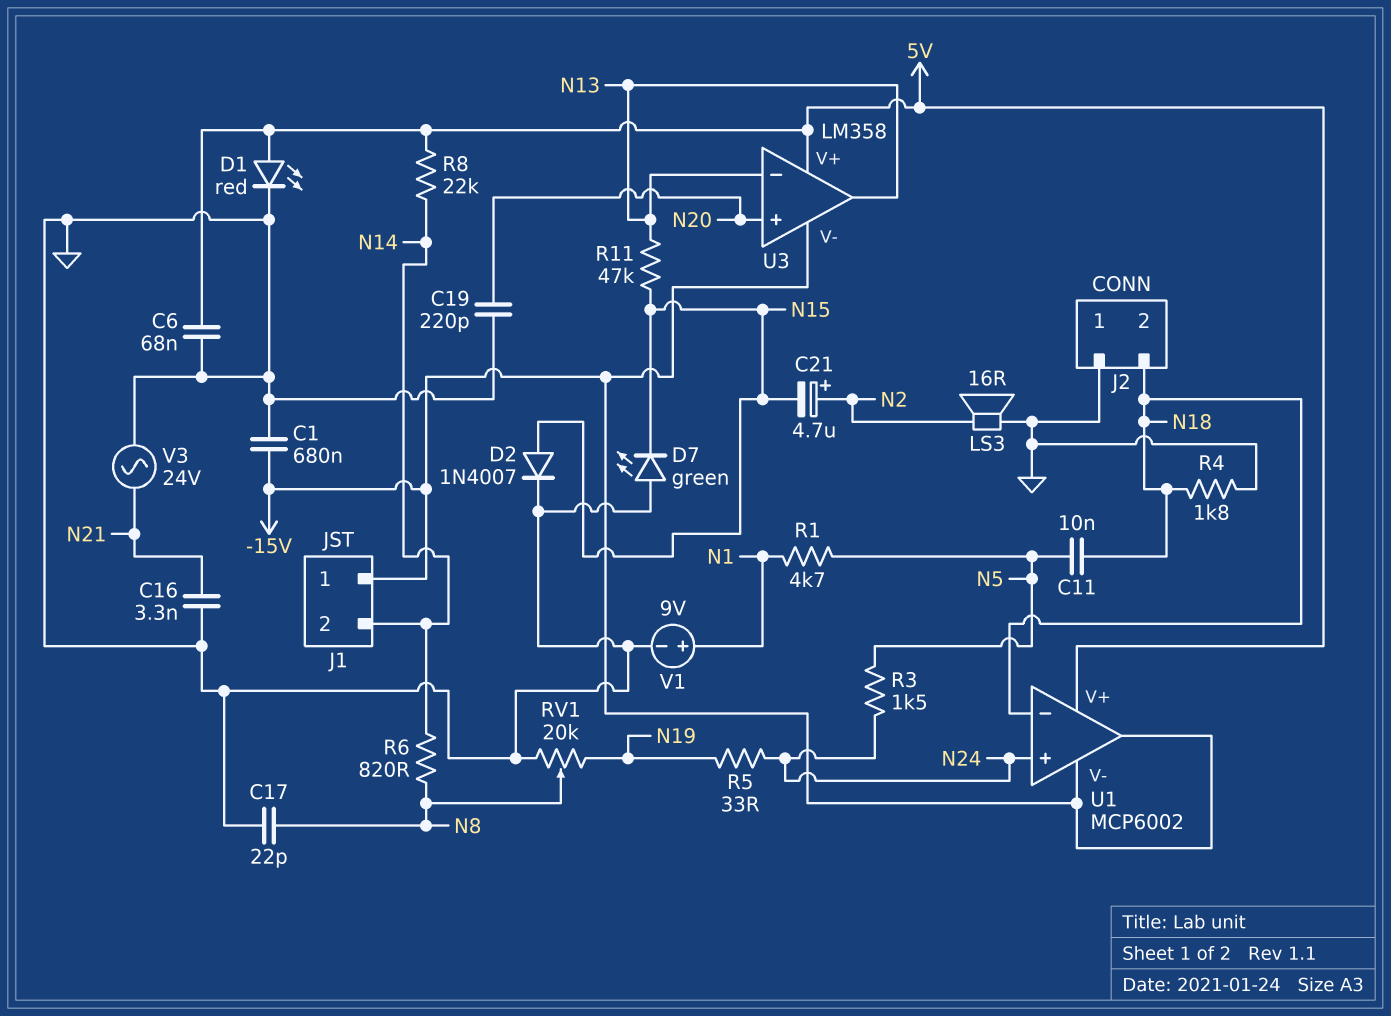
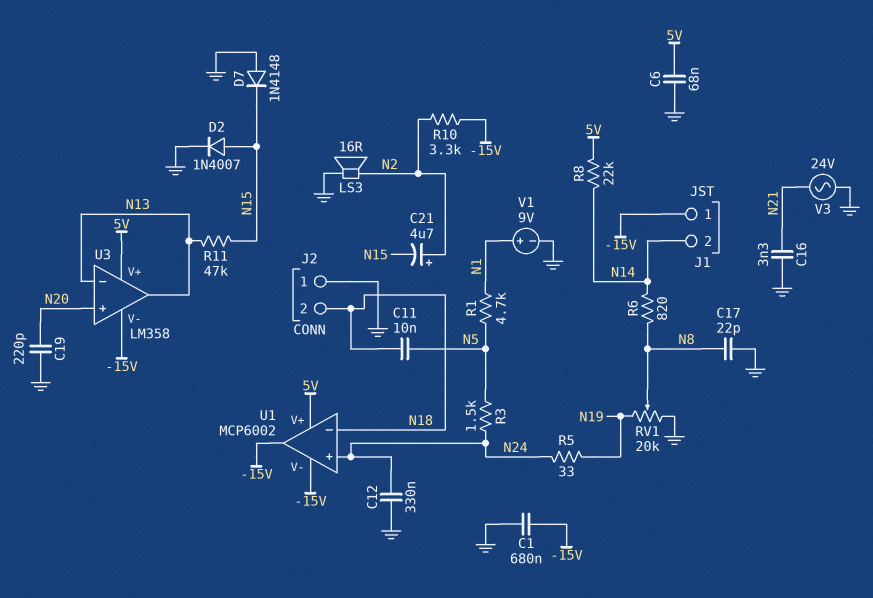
C12: none -> 330nF (GND, N24)
D1: LED red (A 5V, K GND) -> none
D7: LED green (A GND, K N15) -> diode 1N4148 (A GND, K N15)
R4: 1.8k (GND, N18) -> none
R10: none -> 3.3k (-15V, N2)

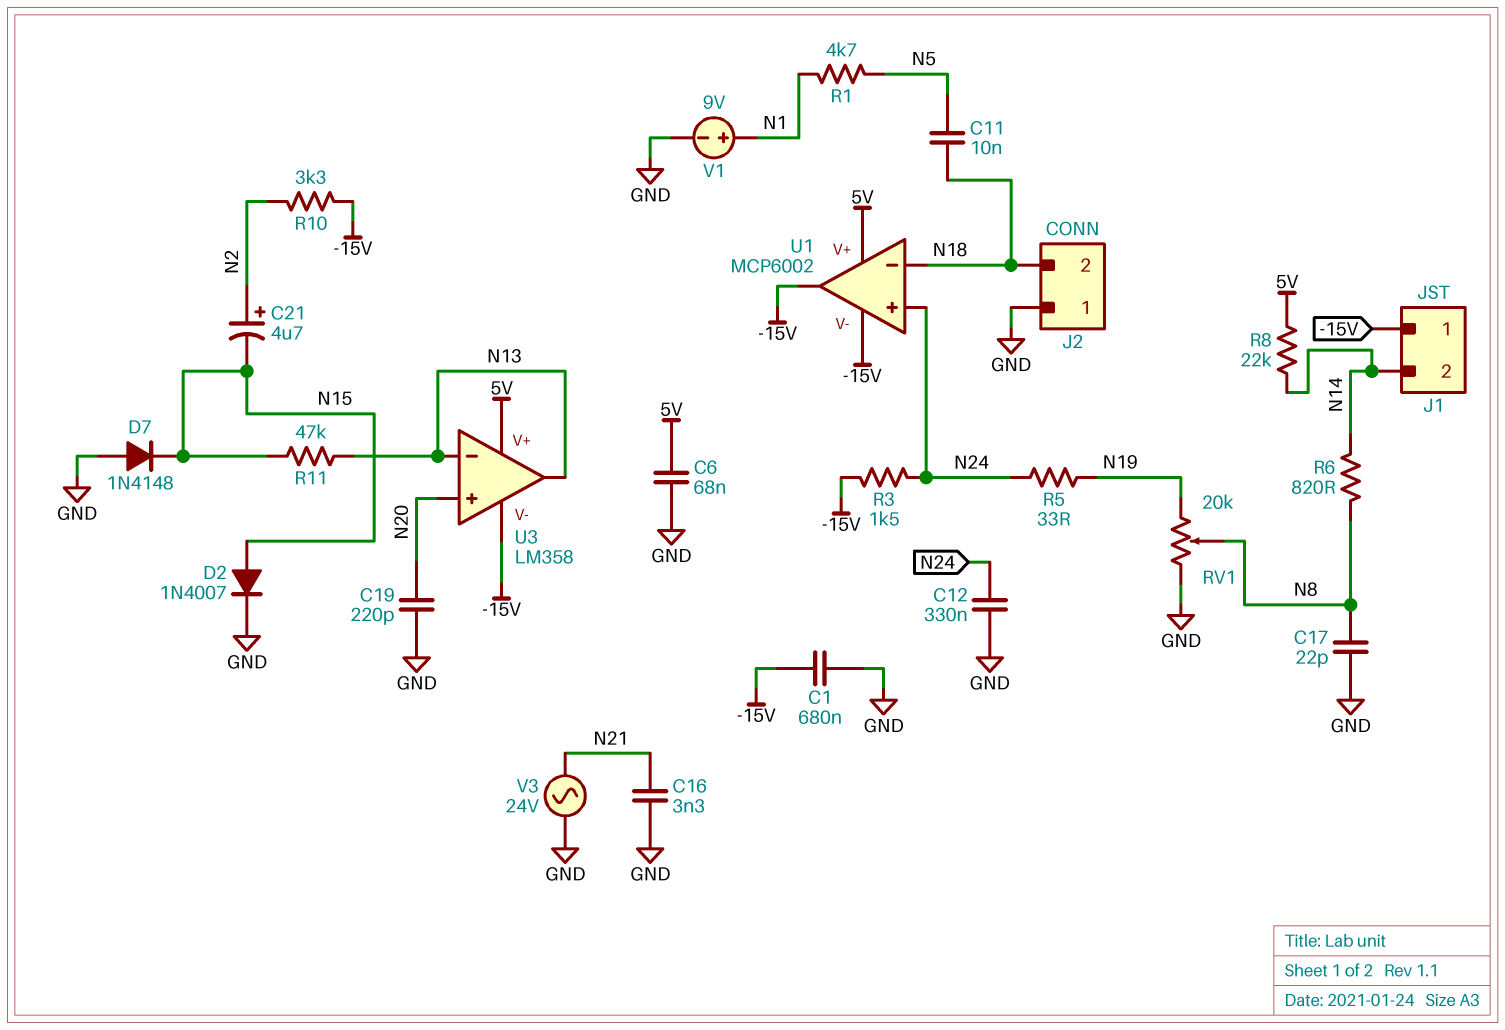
LS3: speaker 16R (GND, N2) -> none
R3: 1.5k (N5, N24) -> 1.5k (-15V, N24)

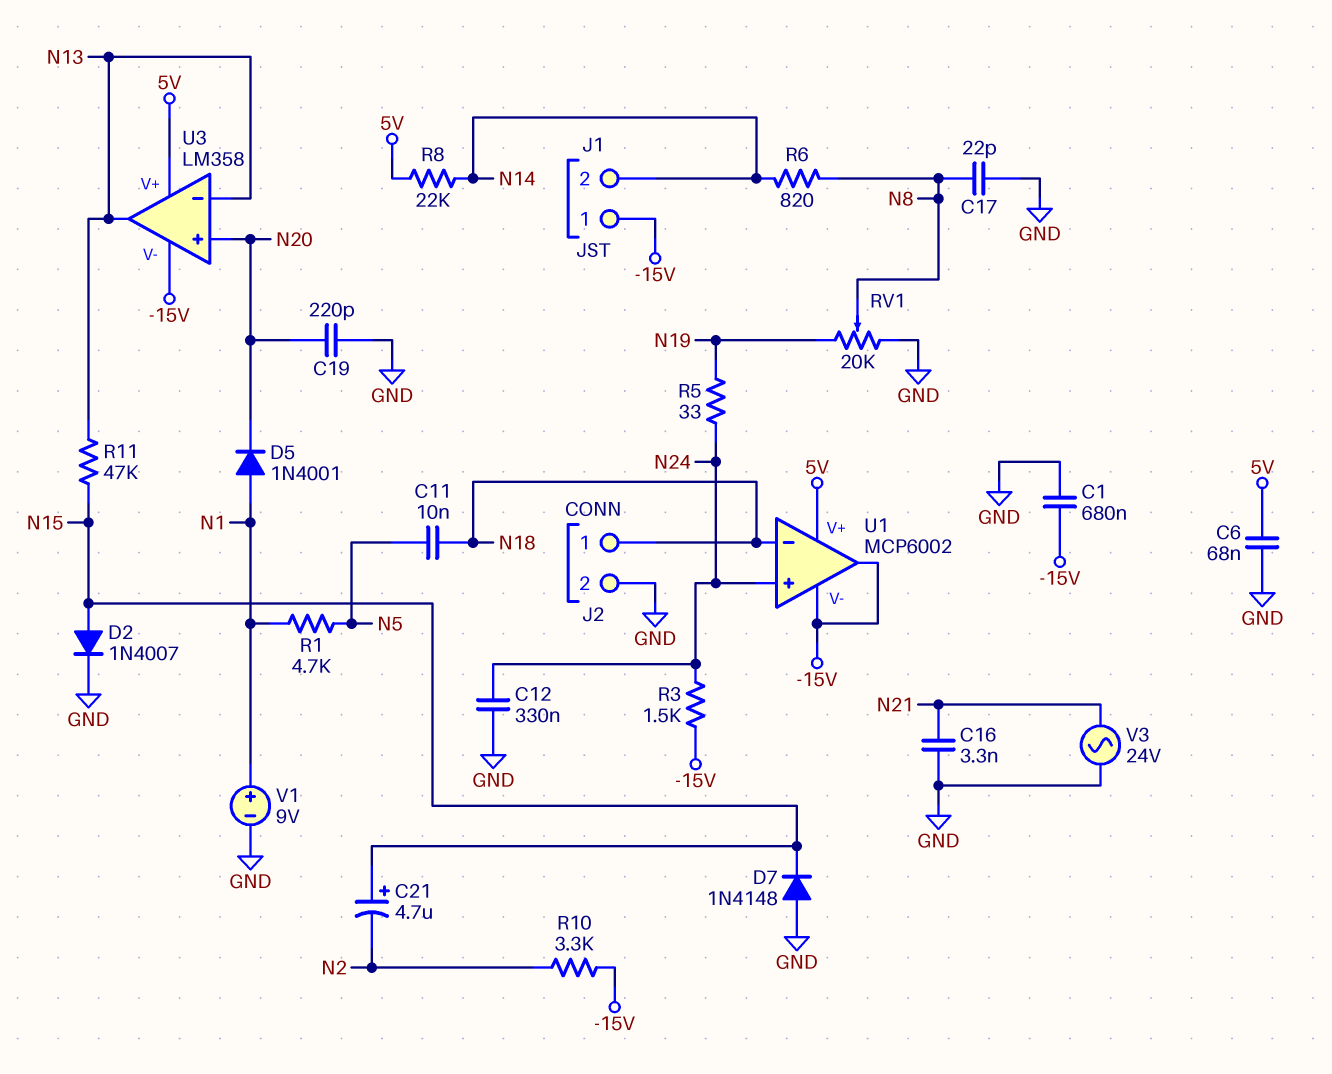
C21: 4.7uF (plus N2, minus N15) -> 4.7uF (plus N15, minus N2)
D5: none -> diode 1N4001 (A N1, K N20)
J2 pin 1: GND -> N18
J2 pin 2: N18 -> GND

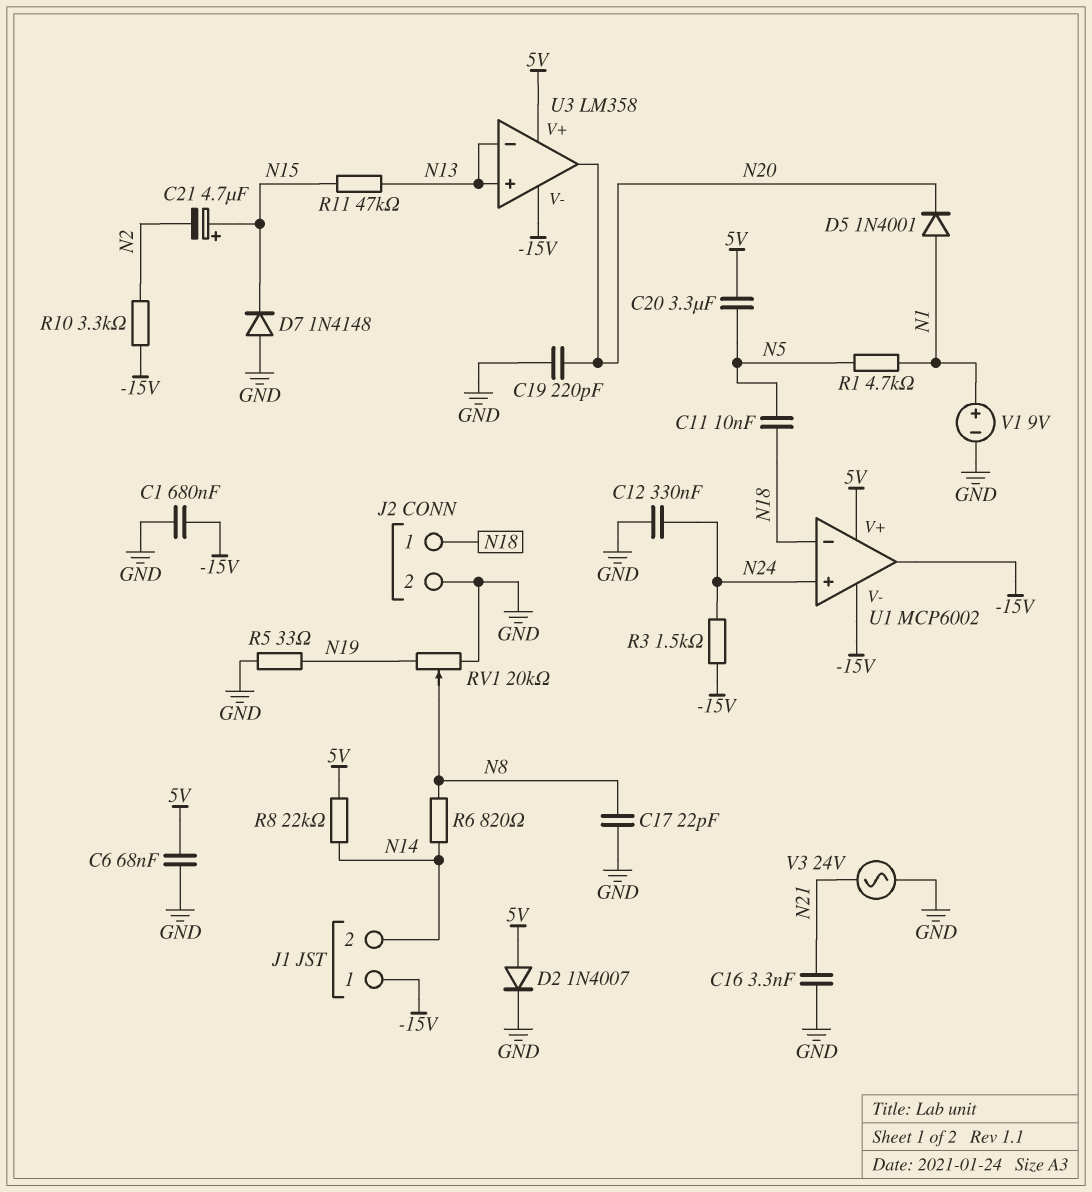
C20: none -> 3.3uF (5V, N5)
D2: diode 1N4007 (A N15, K GND) -> diode 1N4007 (A 5V, K GND)
R5: 33 (N19, N24) -> 33 (GND, N19)
U3 pin in+: N20 -> N13
U3 pin out: N13 -> N20

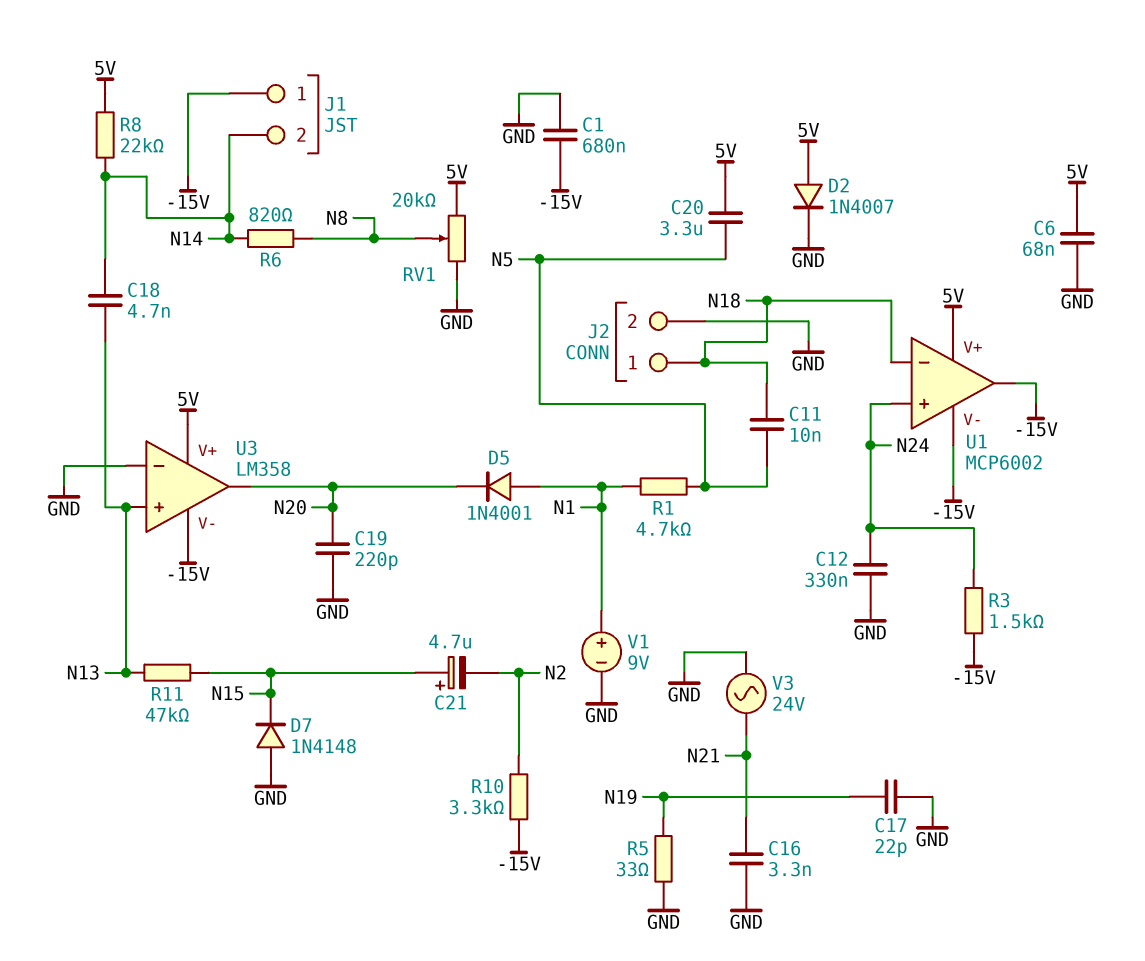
C17: 22pF (GND, N8) -> 22pF (GND, N19)
C18: none -> 4.7nF (N13, N14)
RV1: 20k (GND, N19, wiper N8) -> 20k (5V, GND, wiper N8)
U3 pin in-: N13 -> GND

